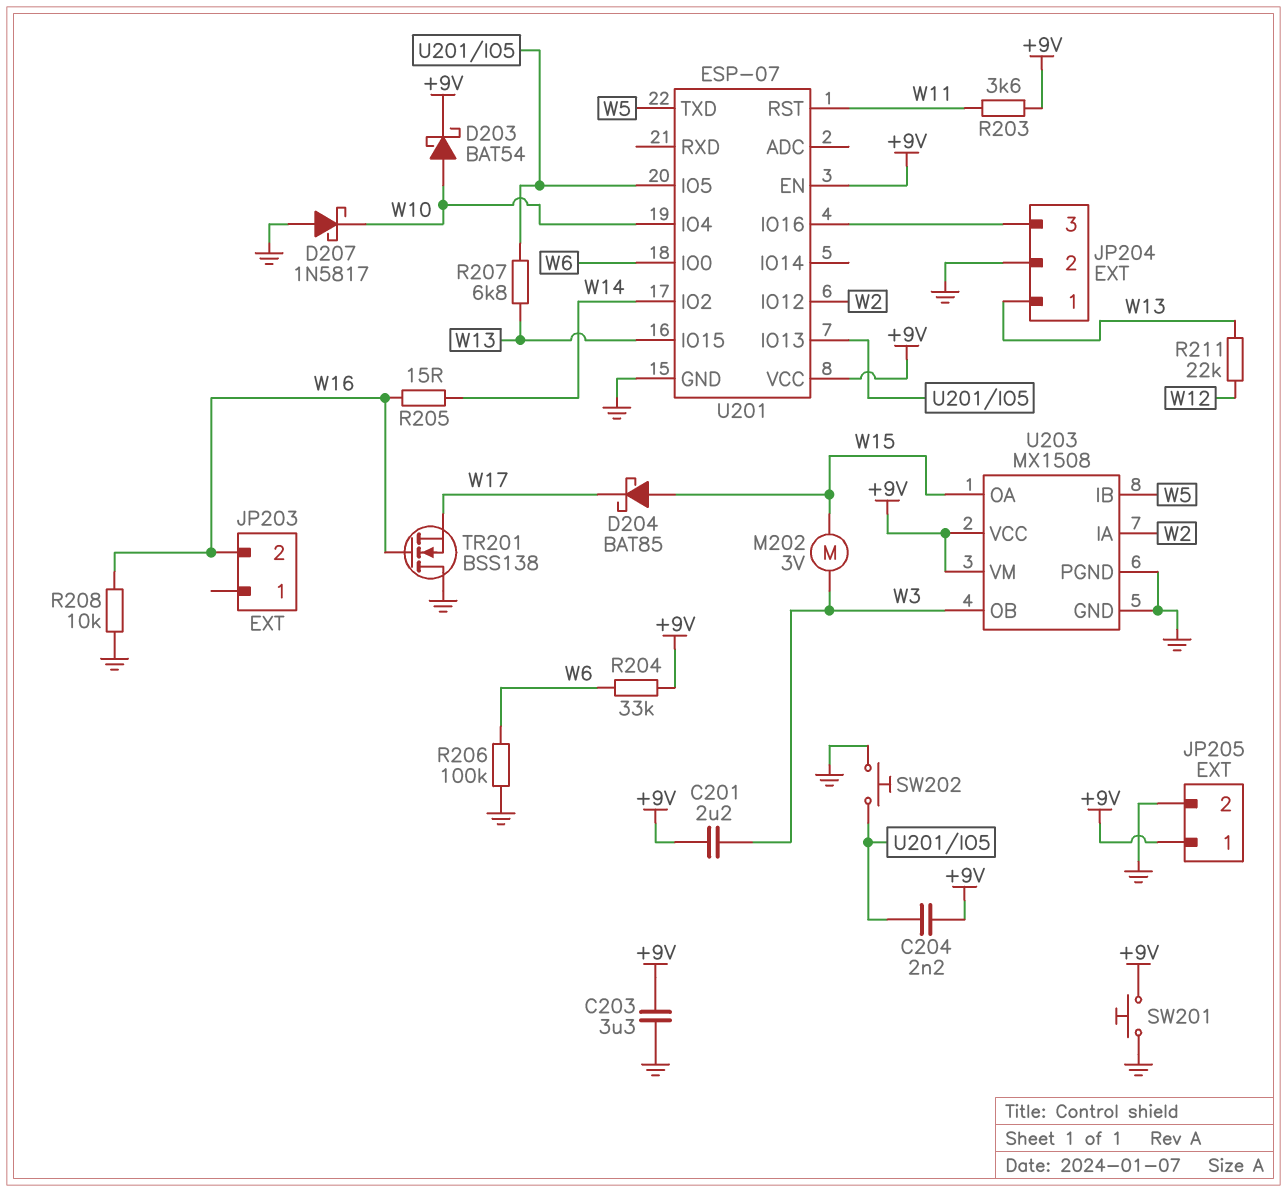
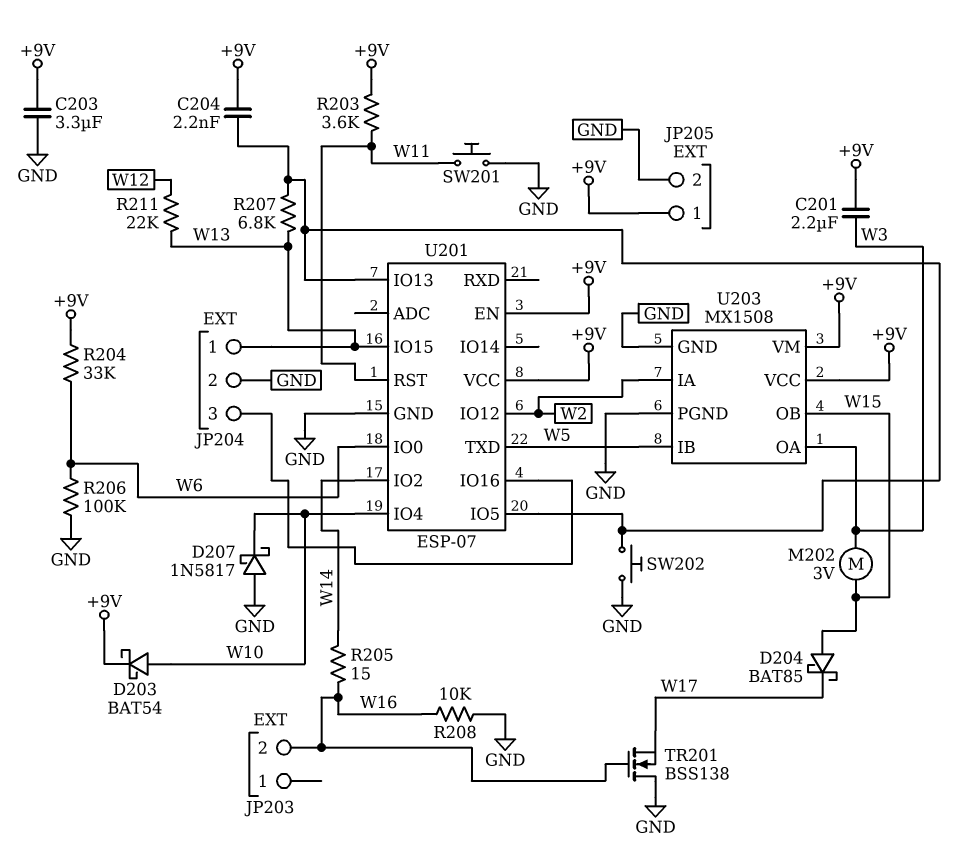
SW201: button (+9V, GND) -> button (GND, W11)
U203 pin OA: W15 -> W3
U203 pin OB: W3 -> W15

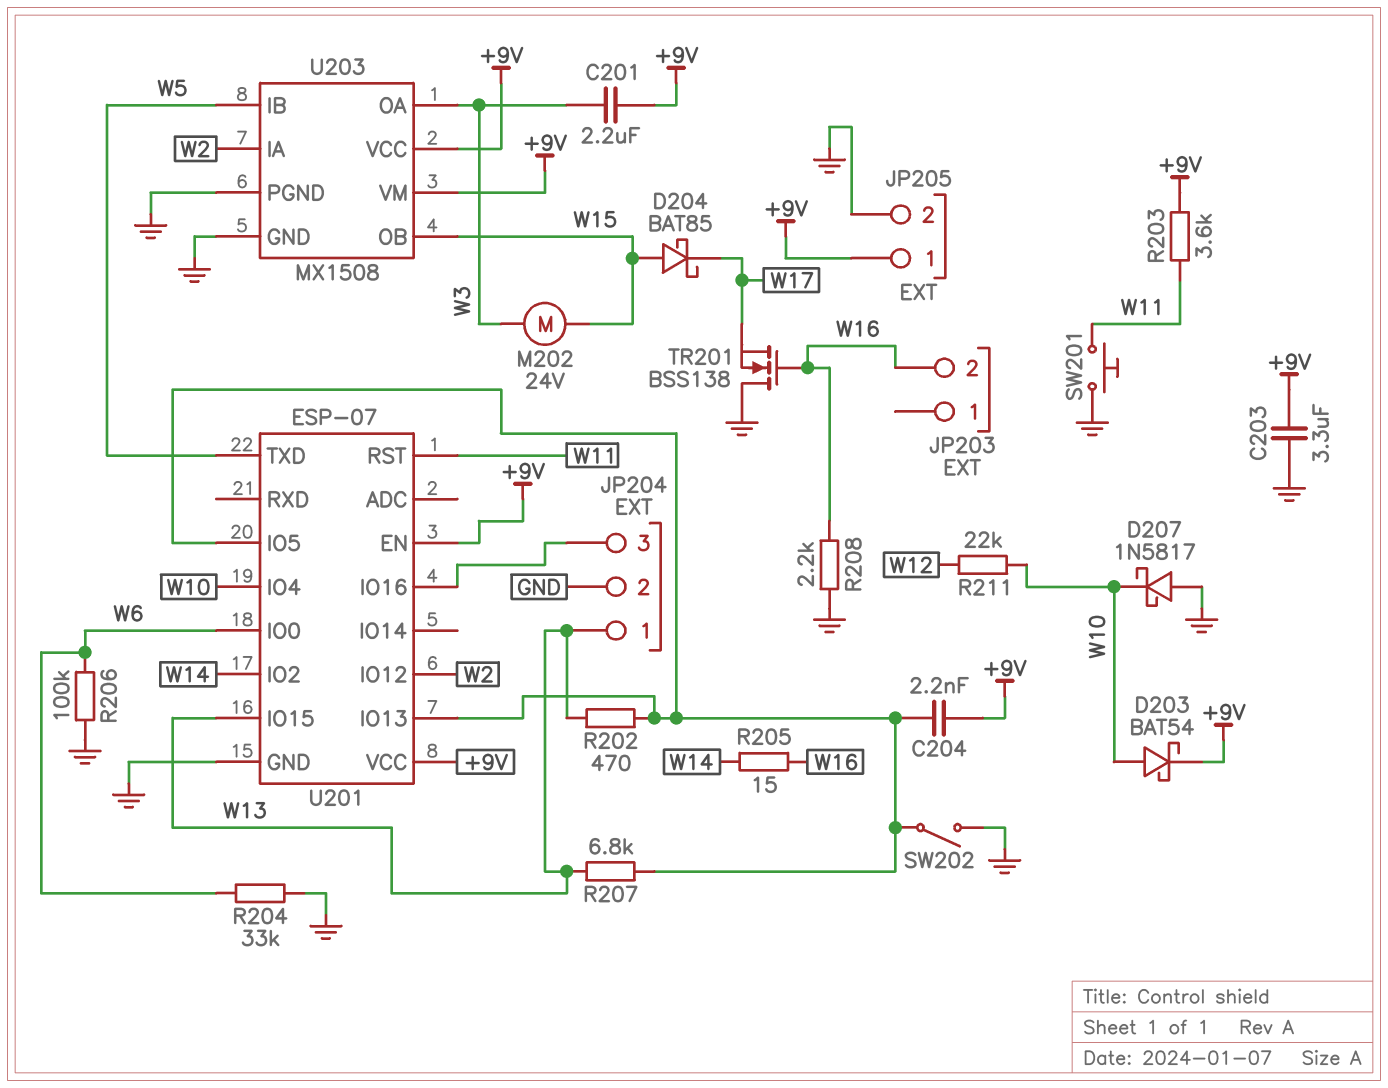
M202: motor 3V (W3, W15) -> motor 24V (W3, W15)
R202: none -> 470 (U201/IO5, W13)
R204: 33k (+9V, W6) -> 33k (GND, W6)
R208: 10k (GND, W16) -> 2.2k (GND, W16)
R211: 22k (W12, W13) -> 22k (W10, W12)
SW202: button (GND, U201/IO5) -> switch (GND, U201/IO5)

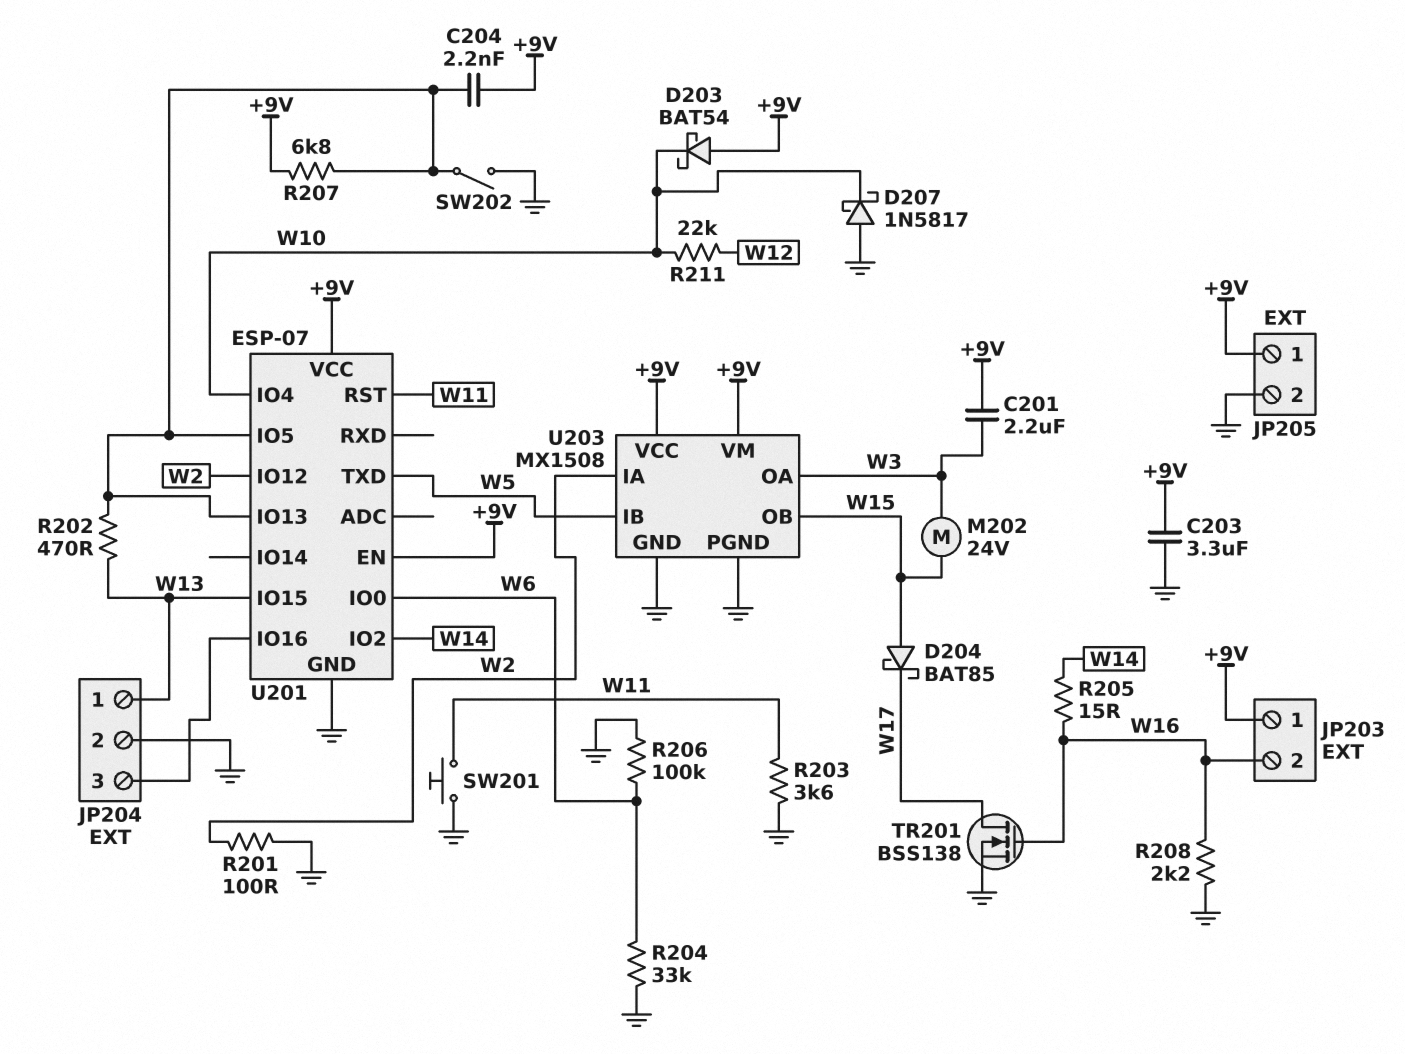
D203: schottky BAT54 (A W10, K +9V) -> schottky BAT54 (A +9V, K W10)
JP203 pin 1: none -> +9V
R201: none -> 100 (GND, W2)
R203: 3.6k (+9V, W11) -> 3.6k (GND, W11)
R207: 6.8k (U201/IO5, W13) -> 6.8k (+9V, U201/IO5)
TR201: NMOS BSS138 (G W16, D GND, S W17) -> NMOS BSS138 (G W16, D W17, S GND)

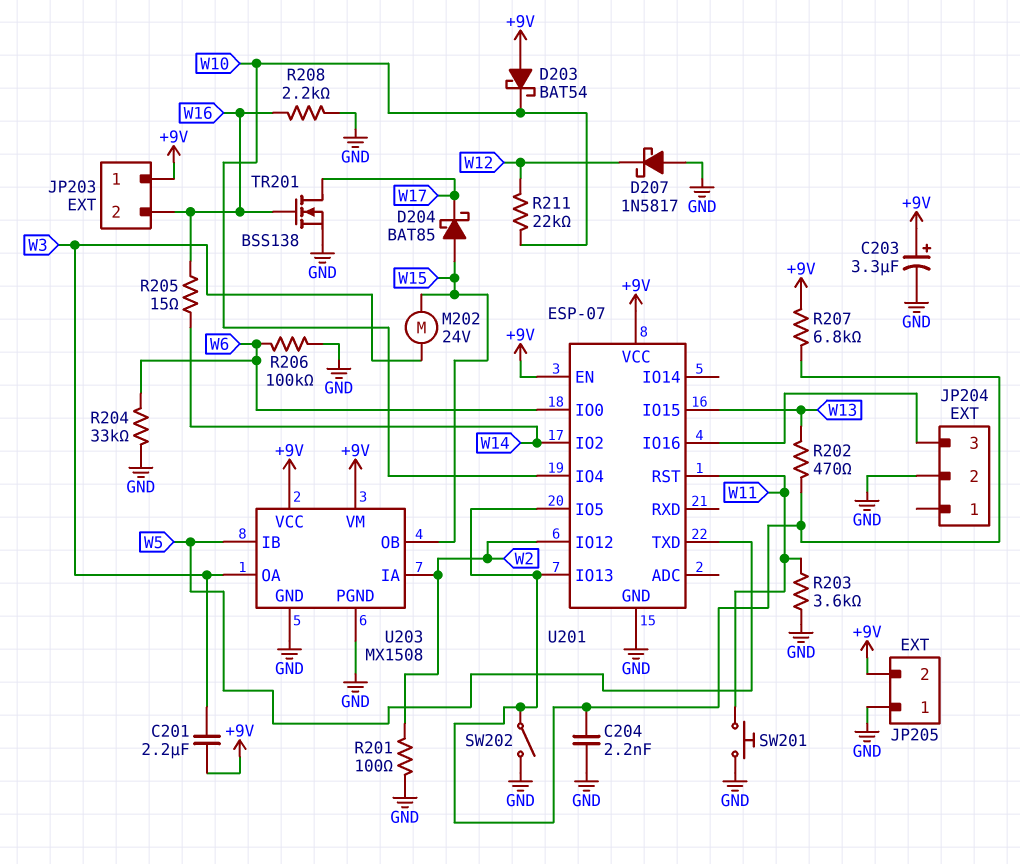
C203: 3.3uF (+9V, GND) -> 3.3uF (plus +9V, minus GND)
C204: 2.2nF (+9V, U201/IO5) -> 2.2nF (GND, U201/IO5)
D207: schottky 1N5817 (A GND, K W10) -> schottky 1N5817 (A GND, K W12)
JP204 pin 1: W13 -> none
JP205 pin 1: +9V -> GND
JP205 pin 2: GND -> +9V

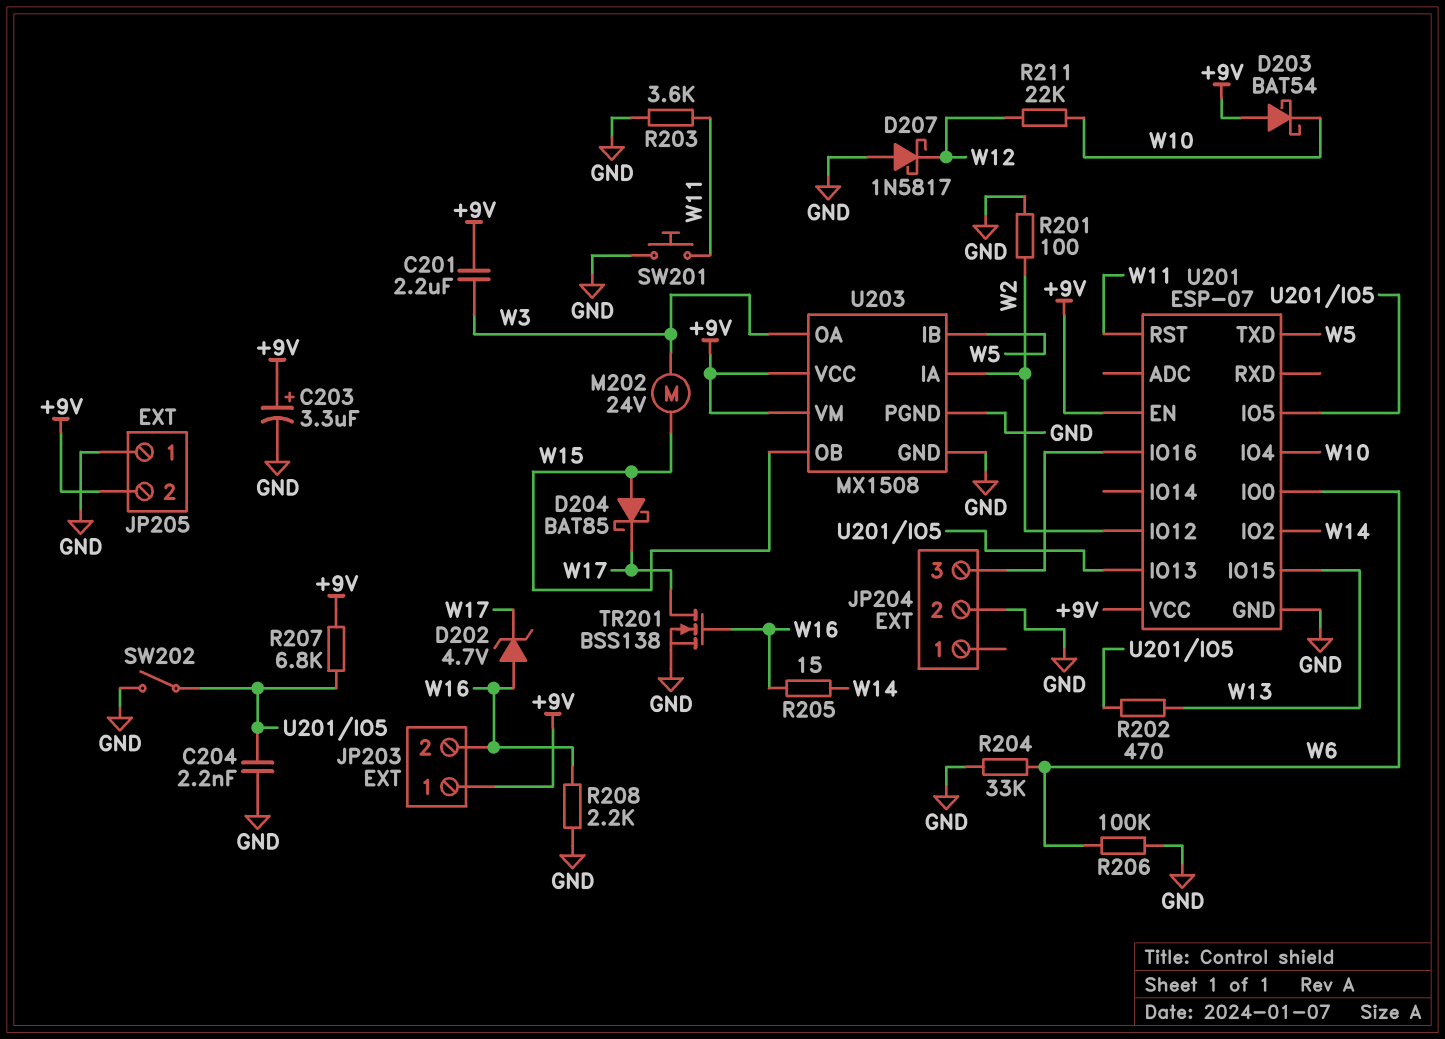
D202: none -> zener 4.7V (A W16, K W17)

